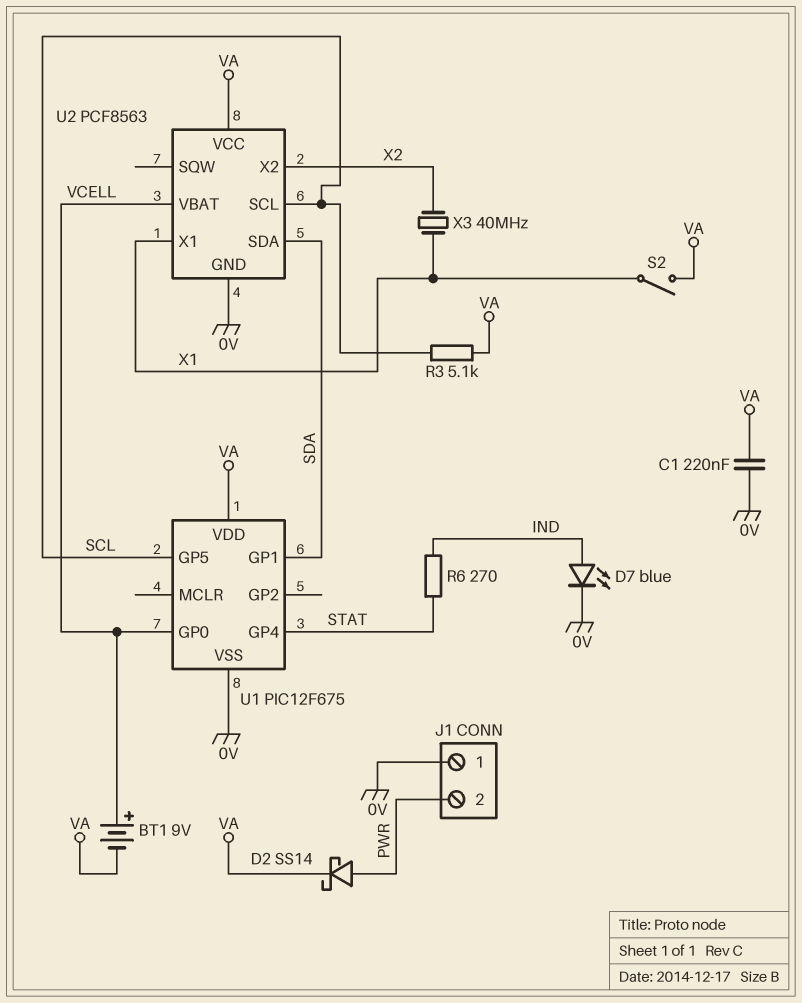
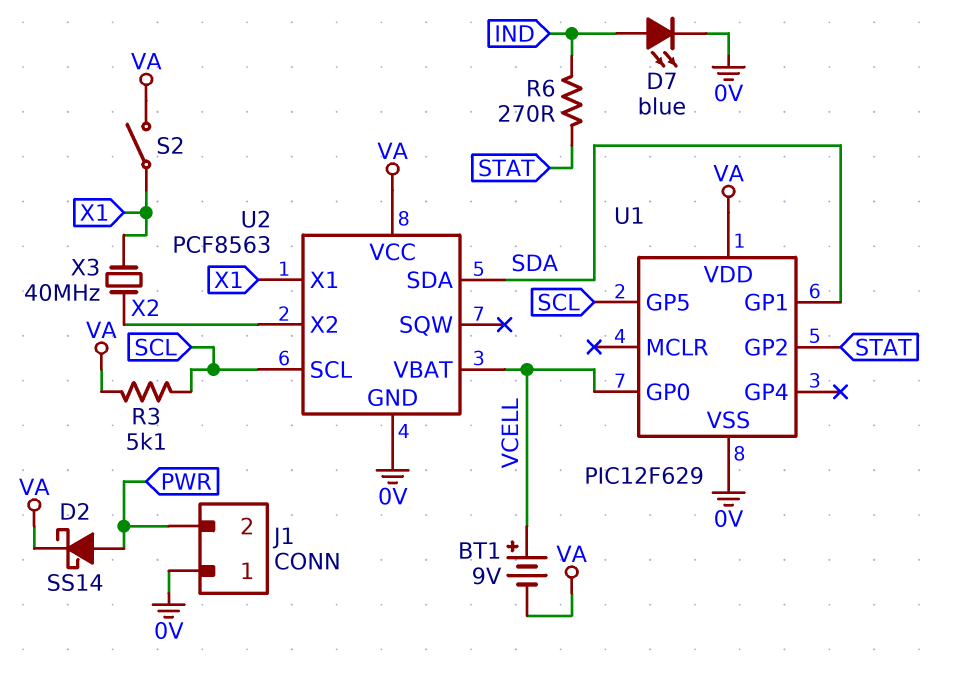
C1: 220nF (0V, VA) -> none
U1: PIC12F675 -> PIC12F629
U1 pin GP2: none -> STAT
U1 pin GP4: STAT -> none

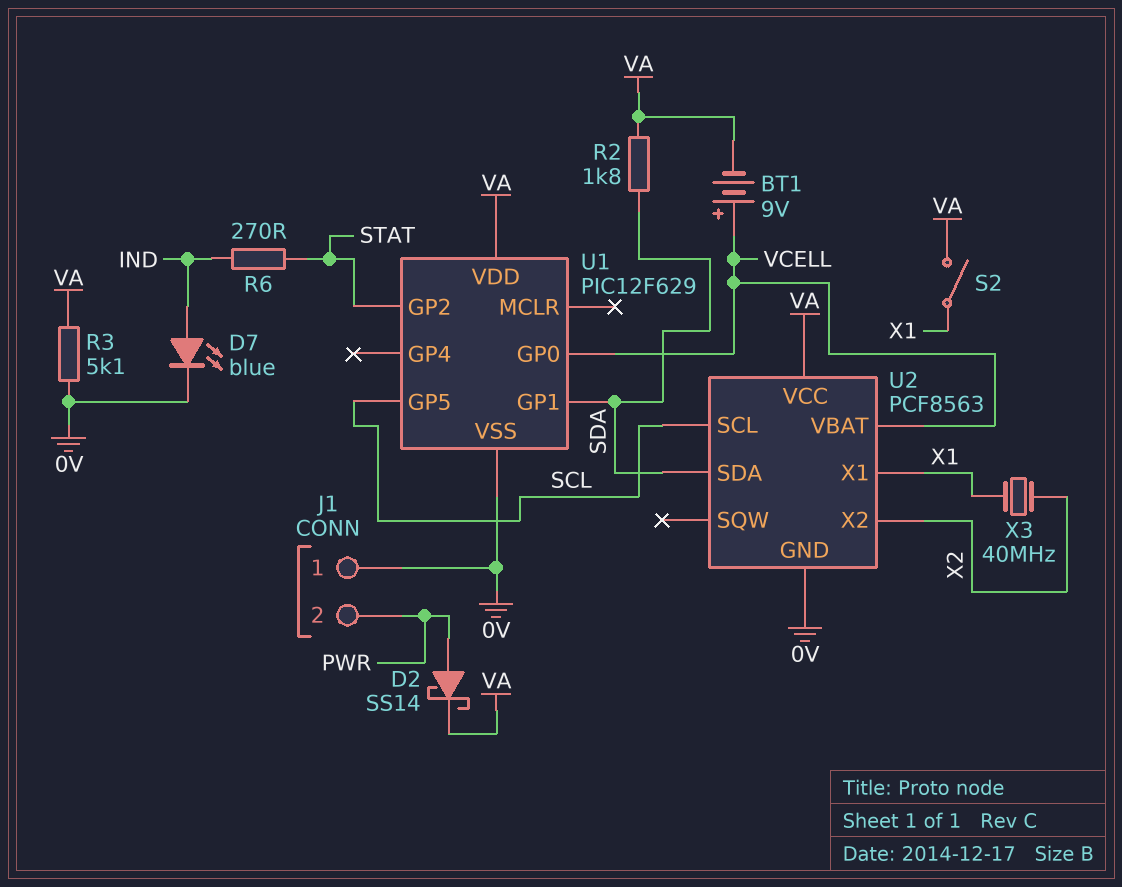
R2: none -> 1.8k (SDA, VA)
R3: 5.1k (SCL, VA) -> 5.1k (0V, VA)

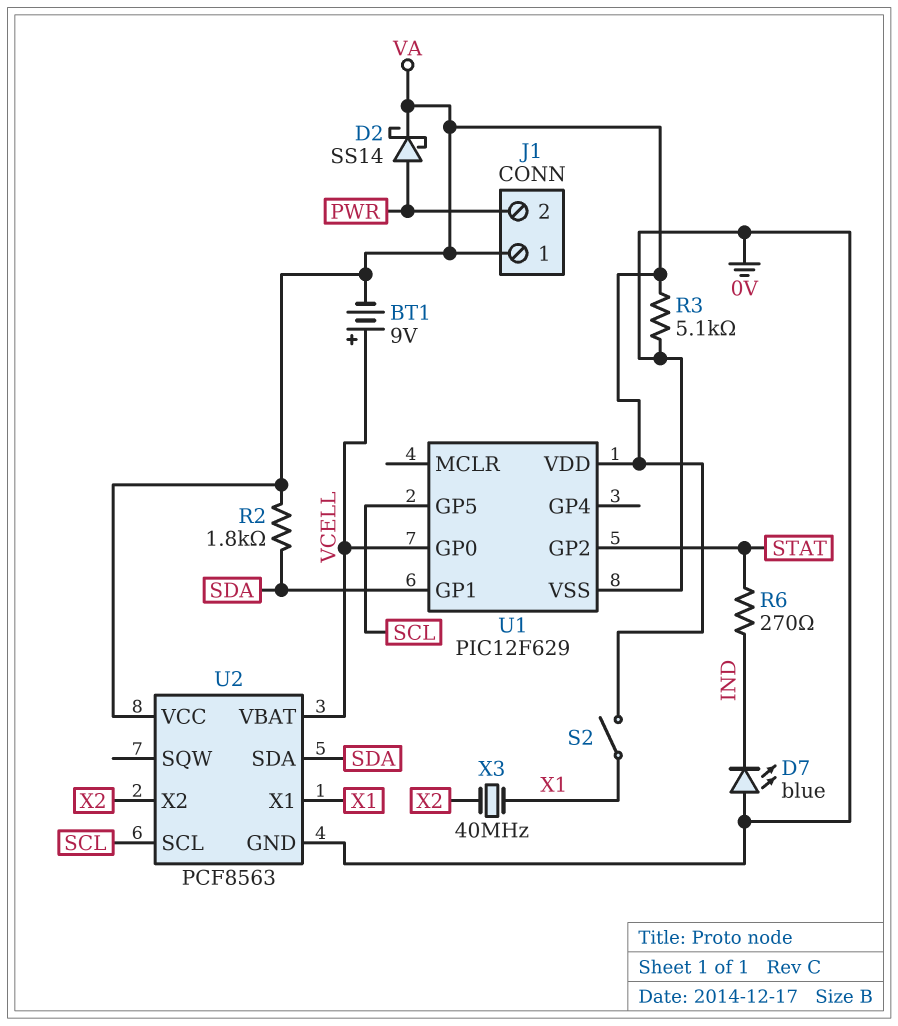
D7: LED blue (A IND, K 0V) -> LED blue (A 0V, K IND)
J1 pin 1: 0V -> VA

